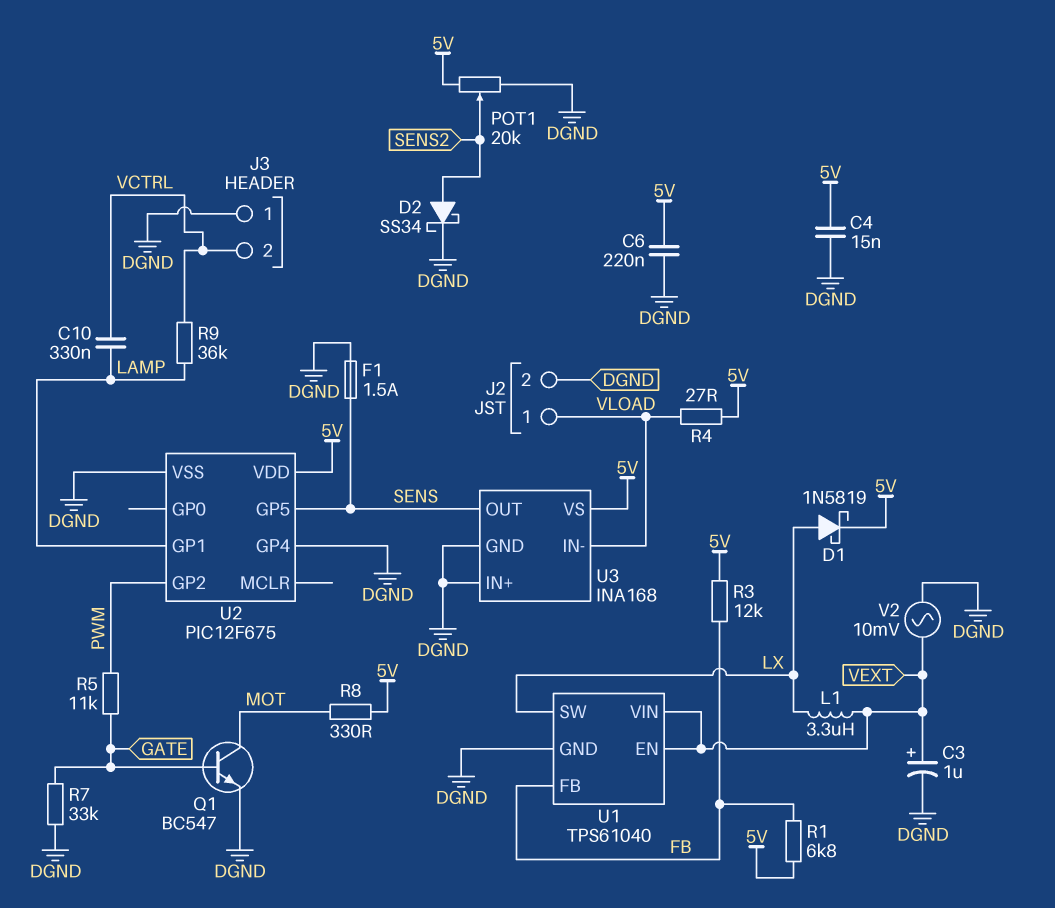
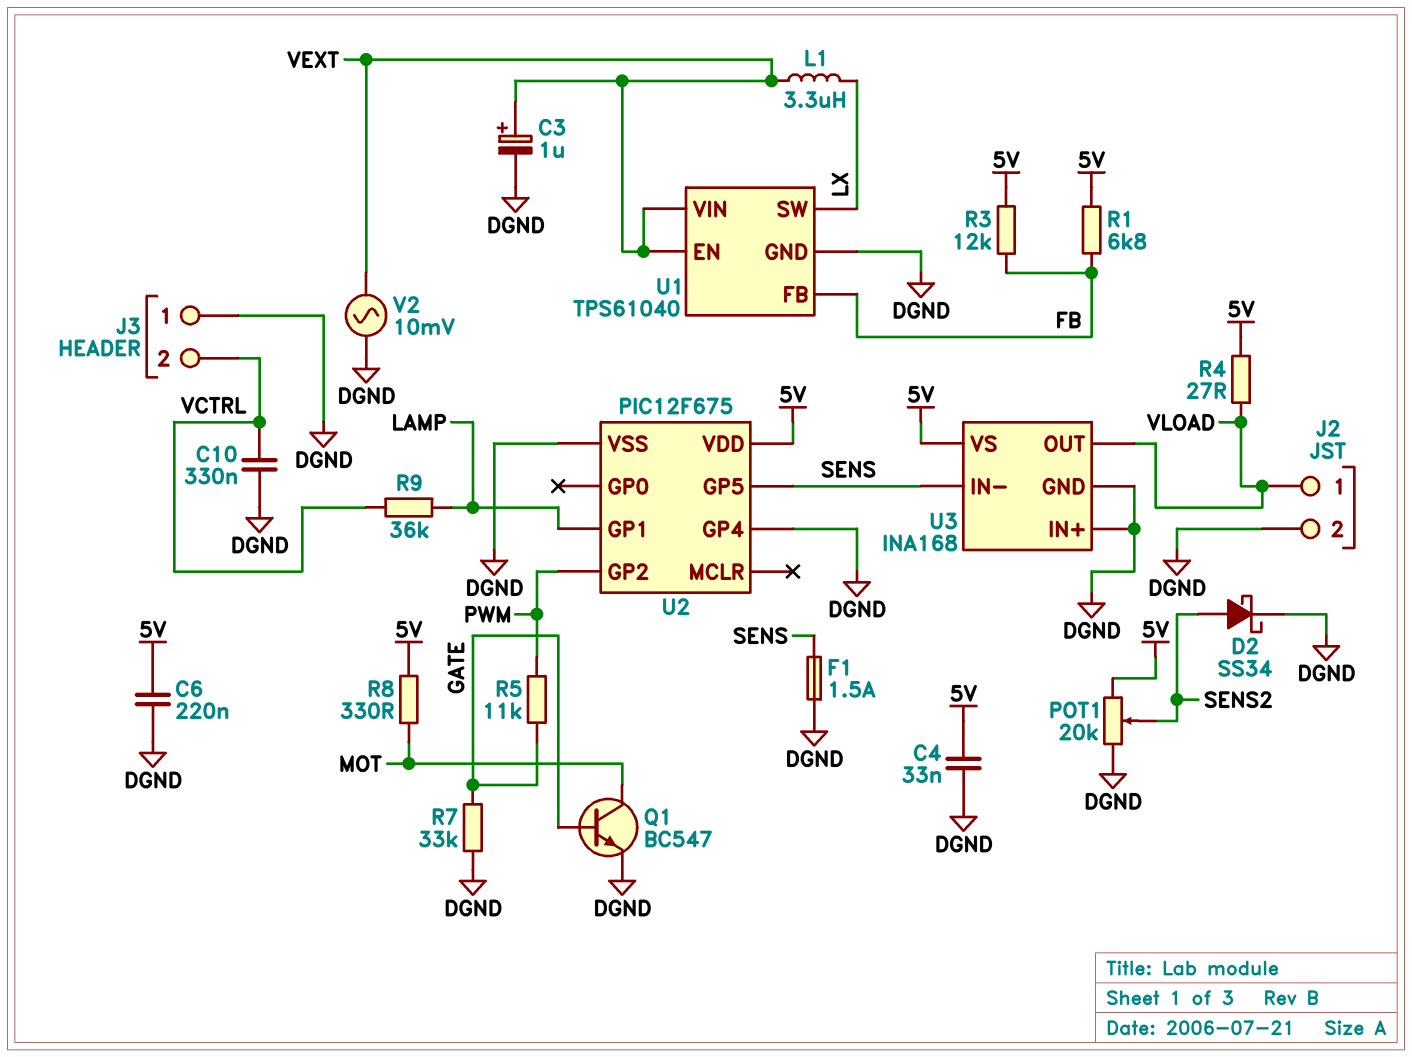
C4: 15nF (5V, DGND) -> 33nF (5V, DGND)
C10: 330nF (LAMP, VCTRL) -> 330nF (DGND, VCTRL)
D1: schottky 1N5819 (A LX, K 5V) -> none
U3 pin IN-: VLOAD -> SENS
U3 pin OUT: SENS -> VLOAD

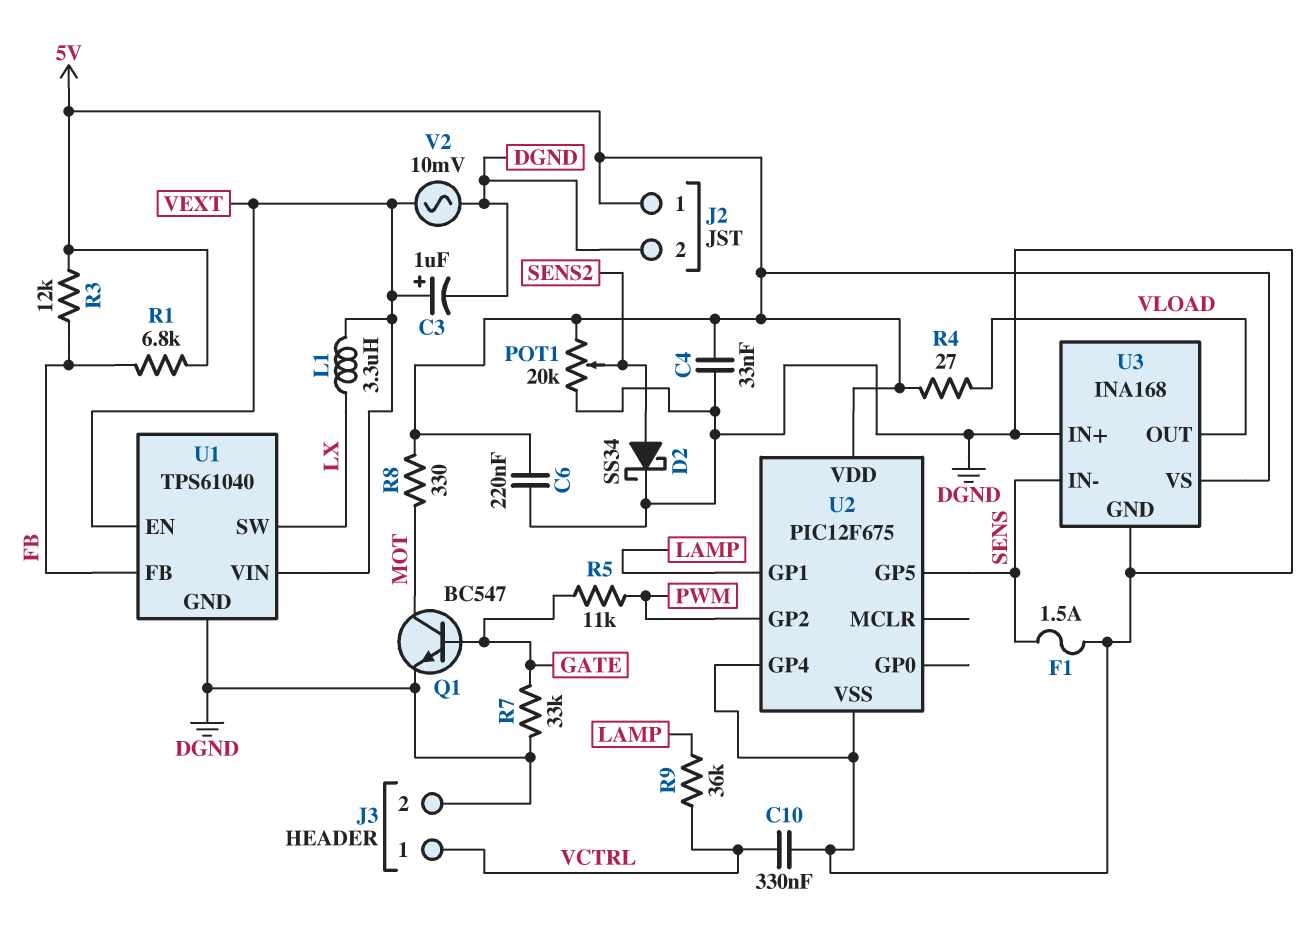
J2 pin 1: VLOAD -> 5V
J3 pin 1: DGND -> VCTRL
J3 pin 2: VCTRL -> DGND

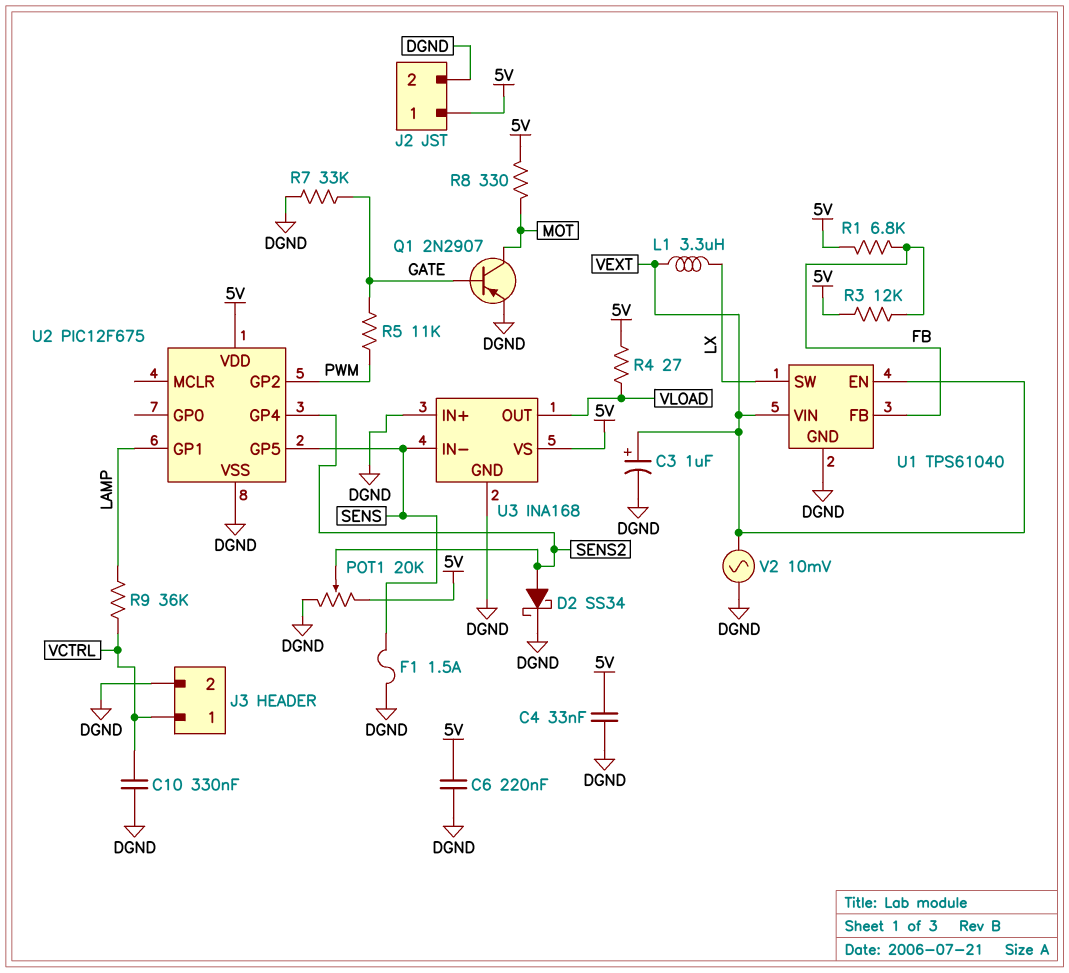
Q1: NPN BC547 (B GATE, C MOT, E DGND) -> PNP 2N2907 (B GATE, C MOT, E DGND)
U2 pin GP4: DGND -> SENS2

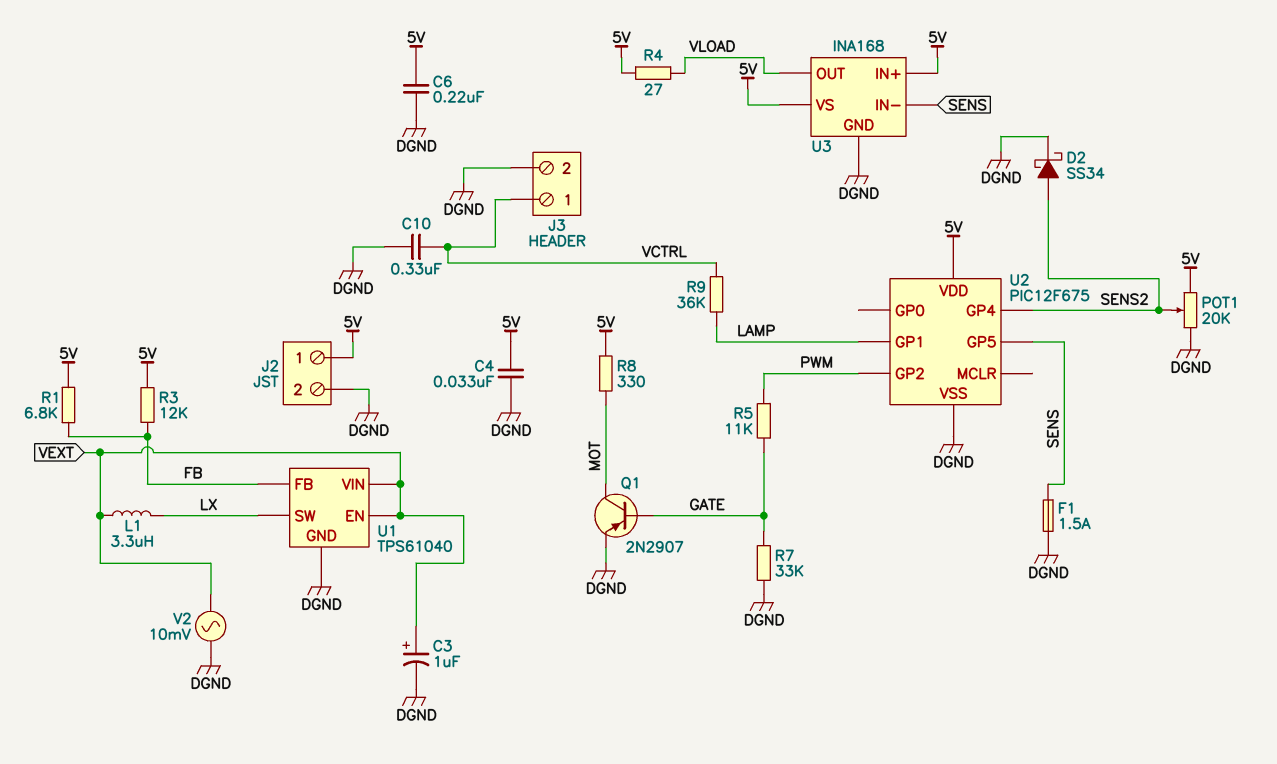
U3 pin IN+: DGND -> 5V

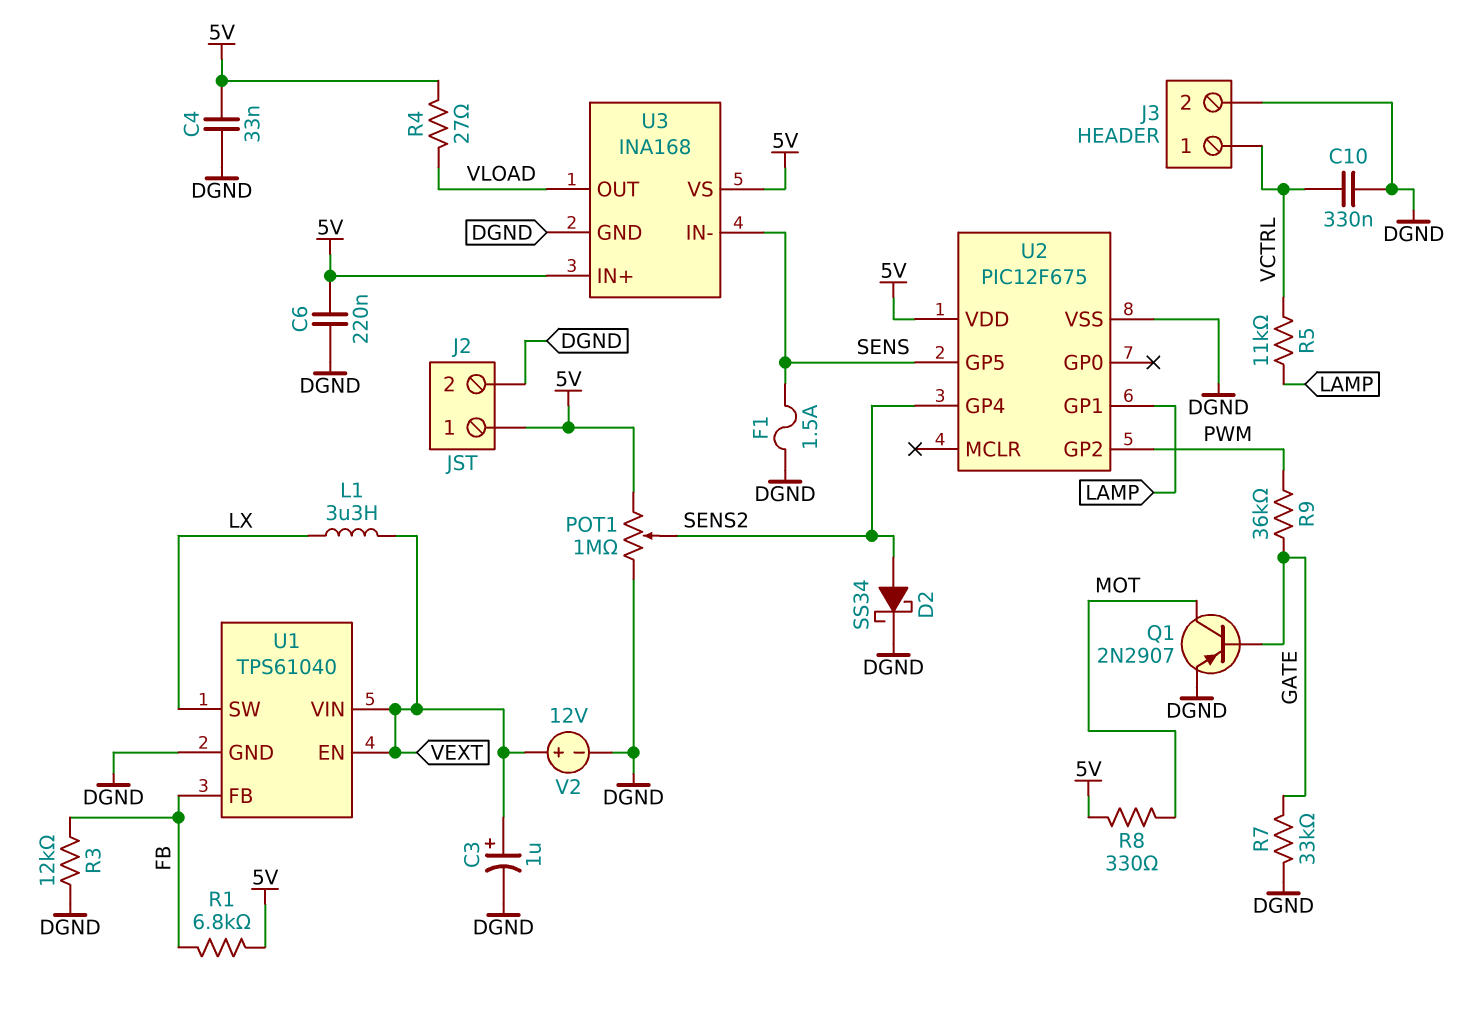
POT1: 20k (5V, DGND, wiper SENS2) -> 1M (5V, DGND, wiper SENS2)
R3: 12k (5V, FB) -> 12k (DGND, FB)
R5: 11k (GATE, PWM) -> 11k (LAMP, VCTRL)
R9: 36k (LAMP, VCTRL) -> 36k (GATE, PWM)
V2: AC 10mV (DGND, VEXT) -> 12V (plus VEXT, minus DGND)

